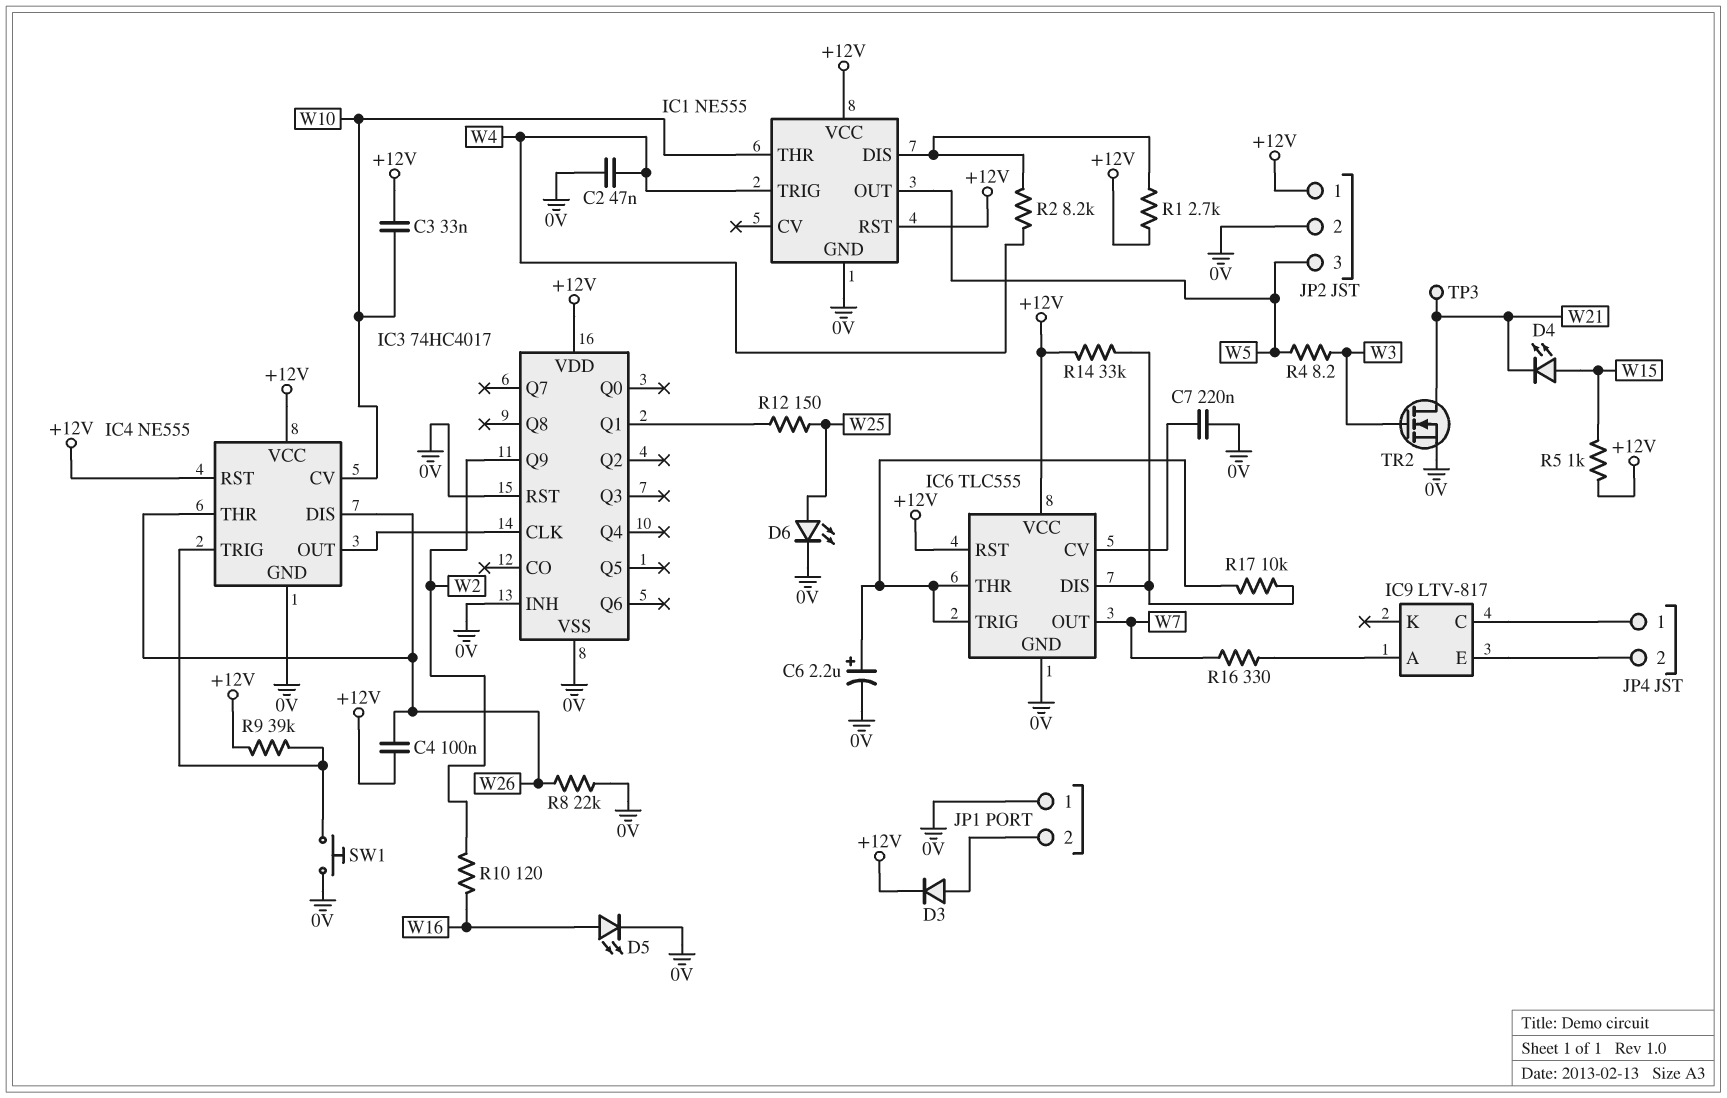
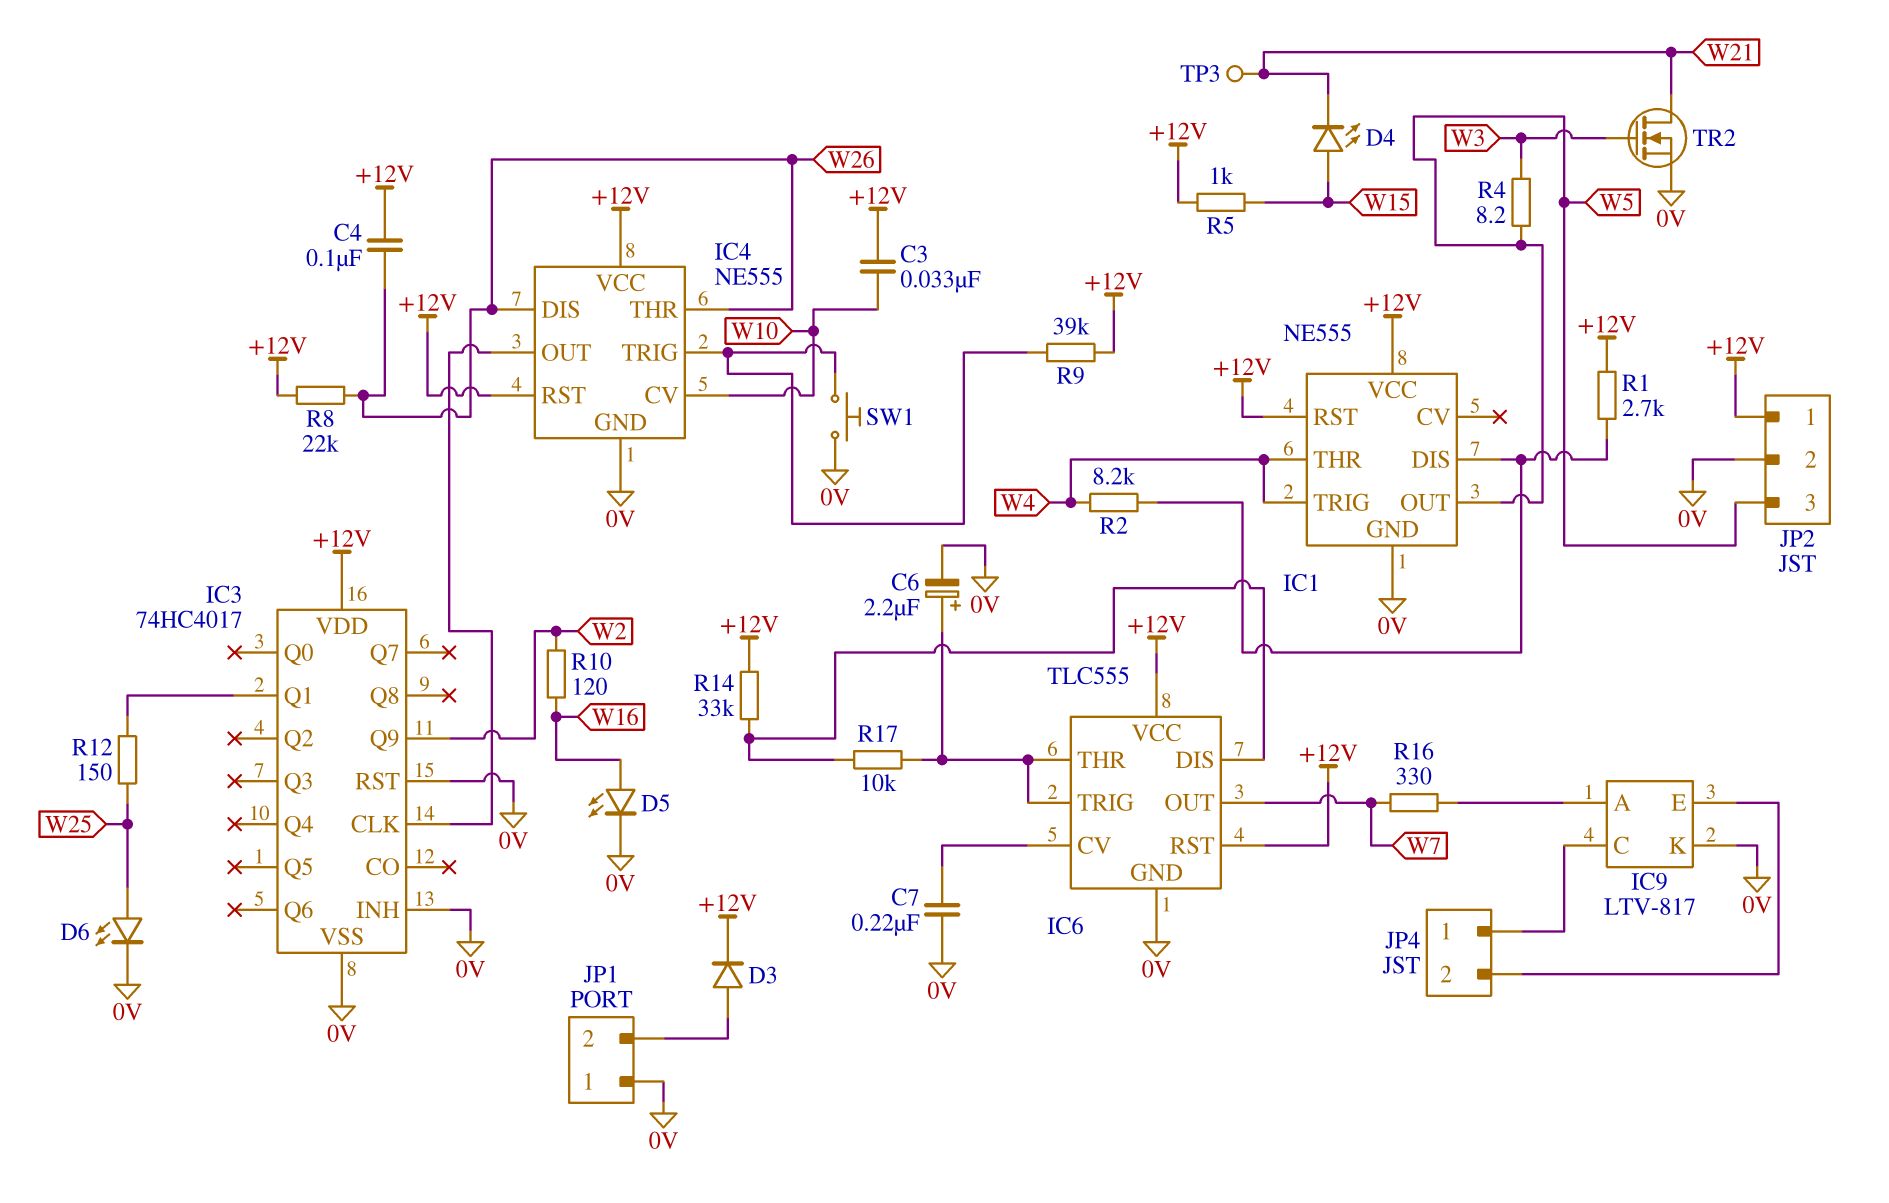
C2: 47nF (0V, W4) -> none
IC1 pin THR: W10 -> W4
IC9 pin K: none -> 0V
R8: 22k (0V, W26) -> 22k (+12V, W26)

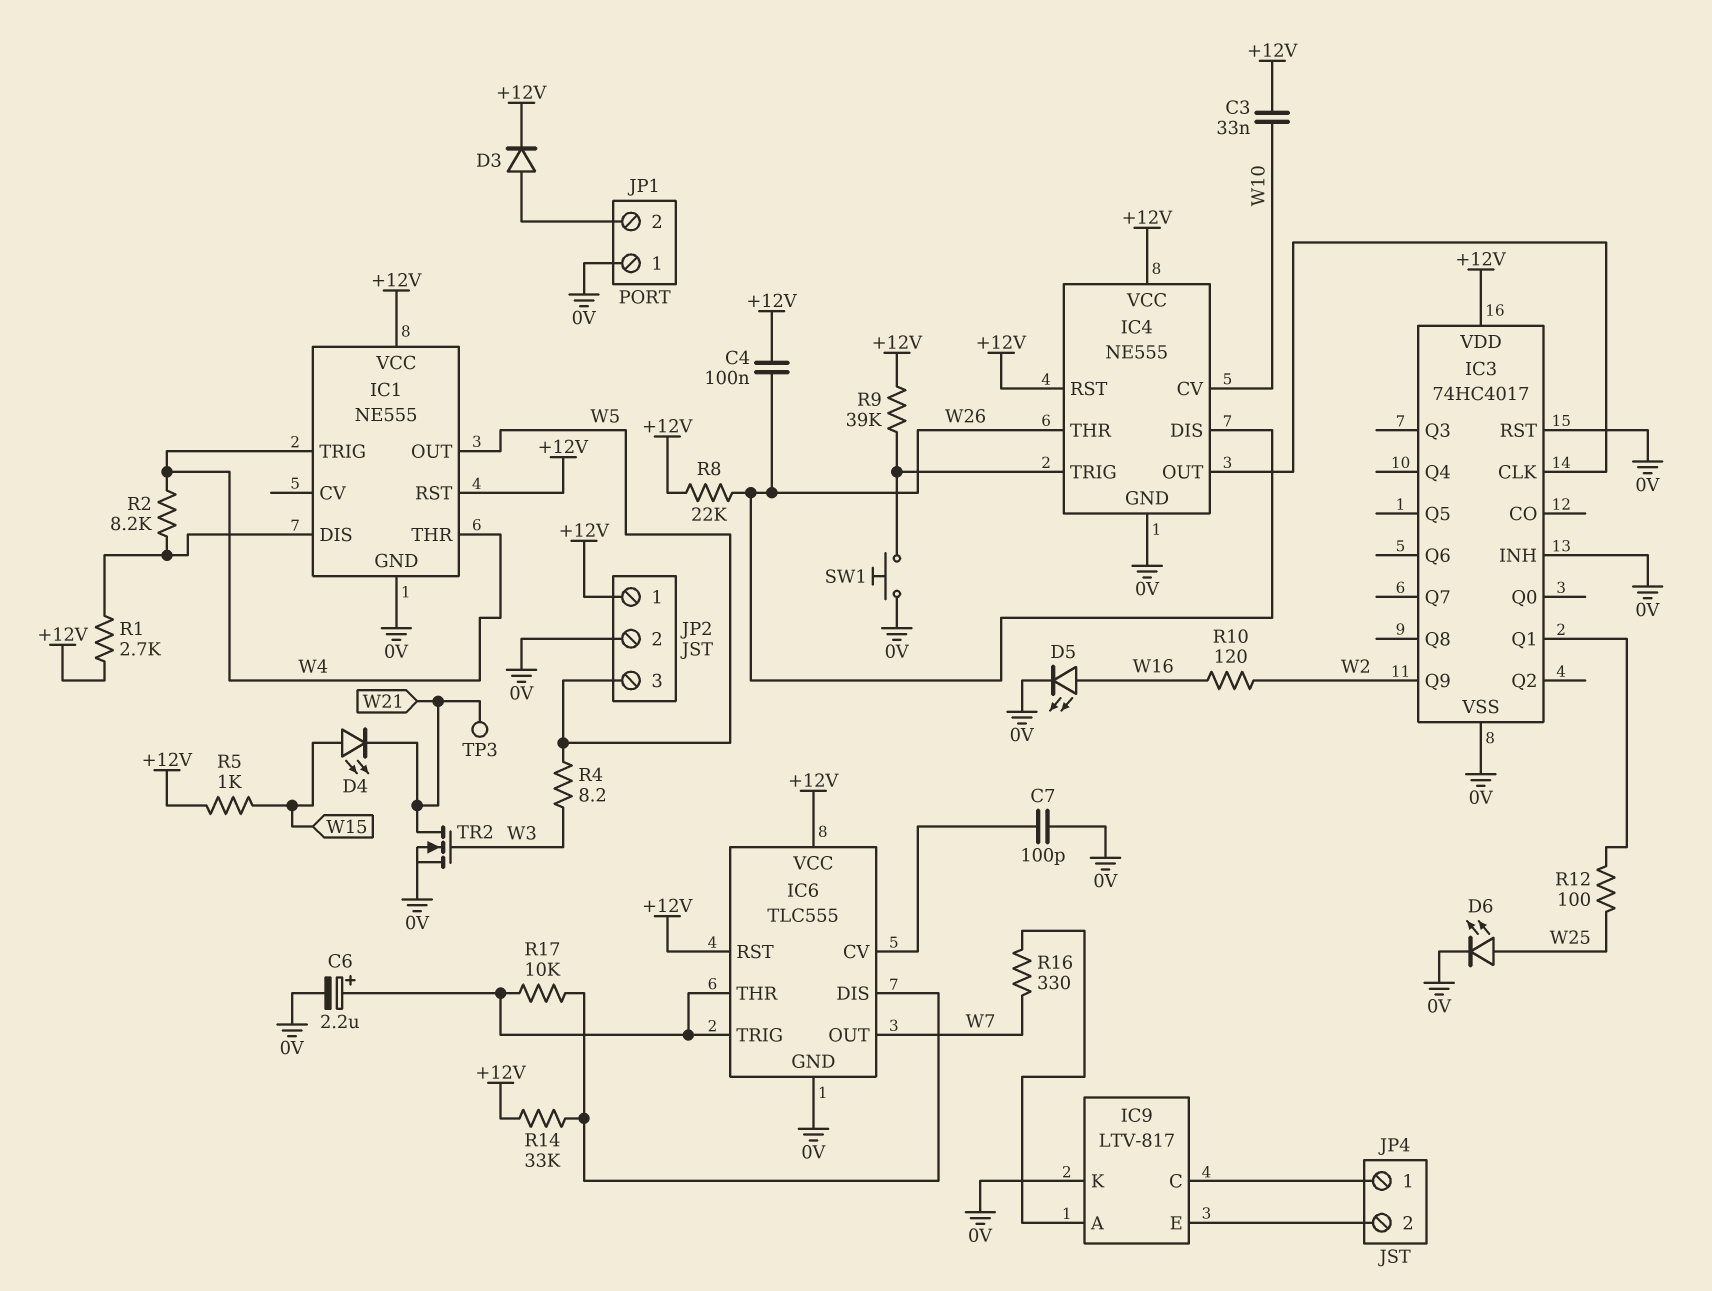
C7: 220nF (0V, IC6/CV) -> 100pF (0V, IC6/CV)
R12: 150 (IC3/Q1, W25) -> 100 (IC3/Q1, W25)

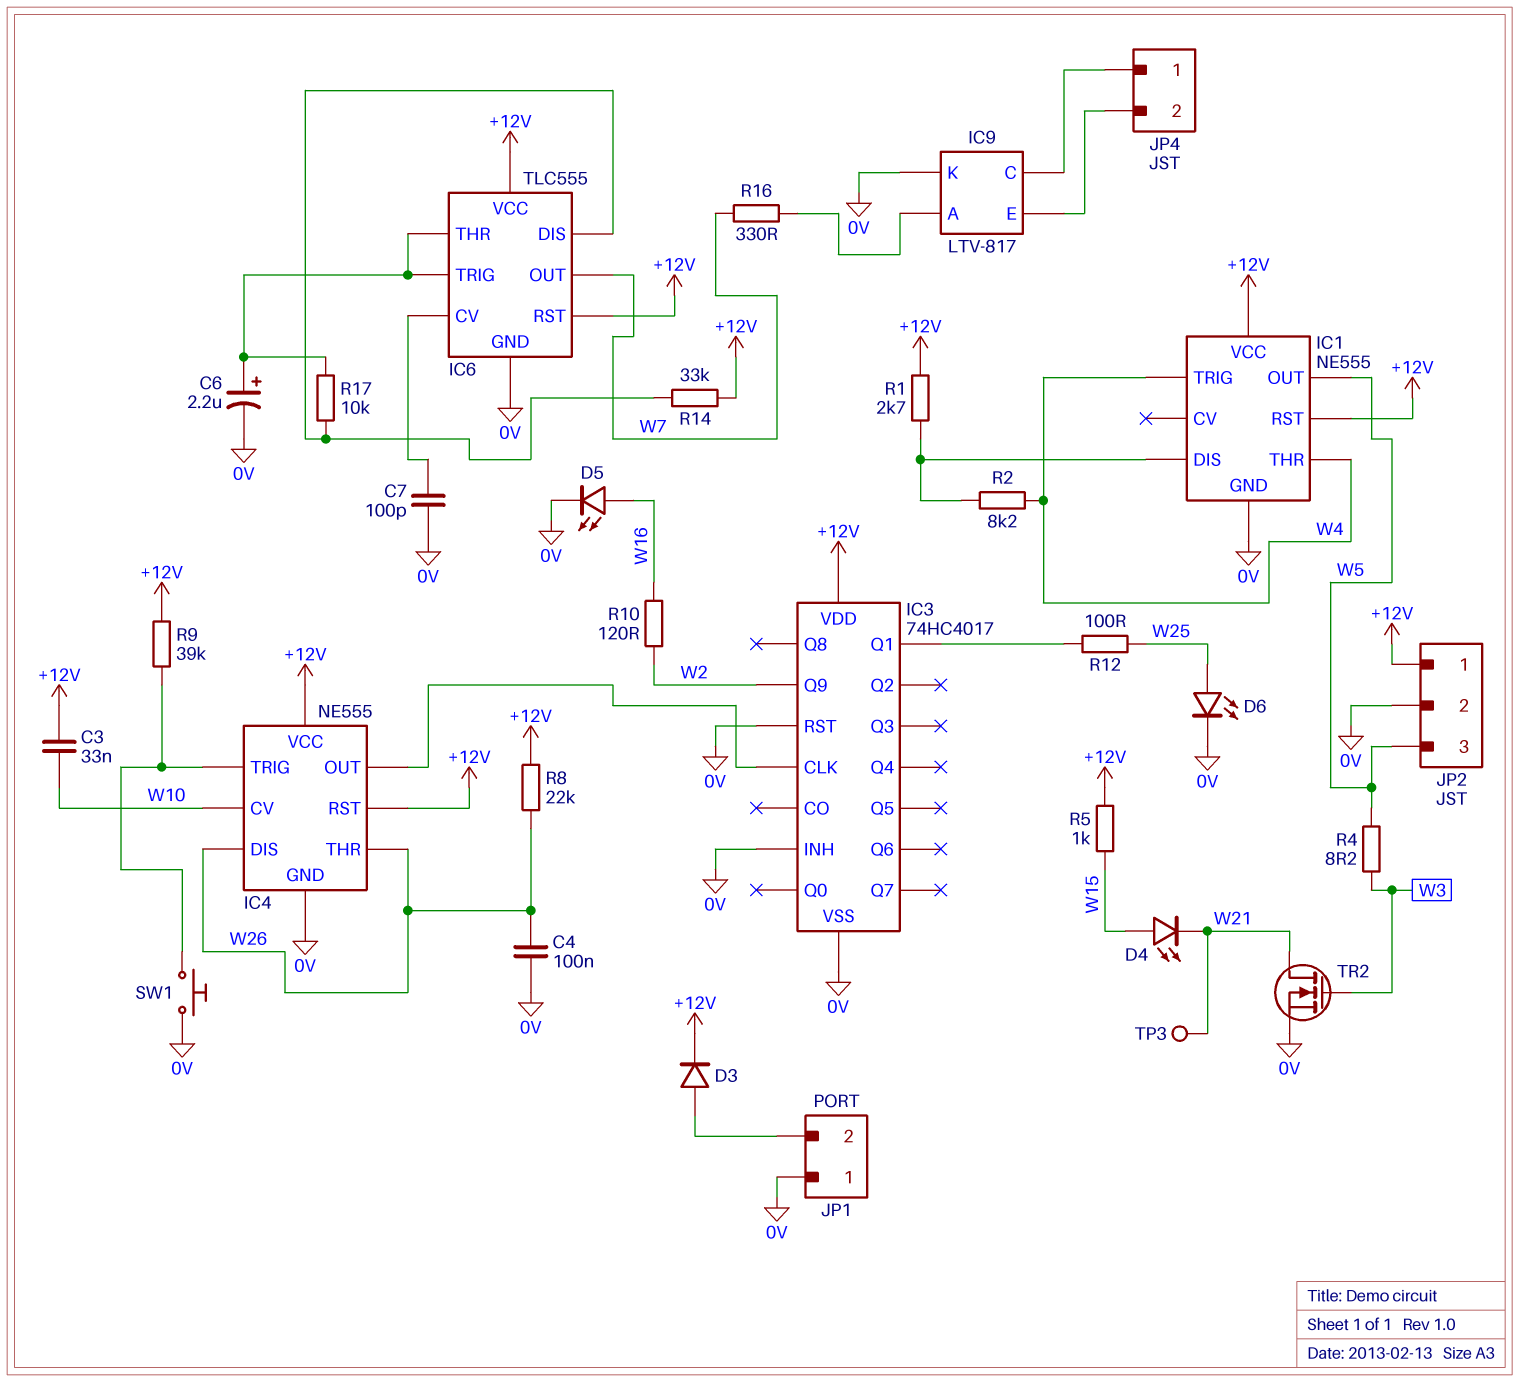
C4: 100nF (+12V, W26) -> 100nF (0V, W26)

